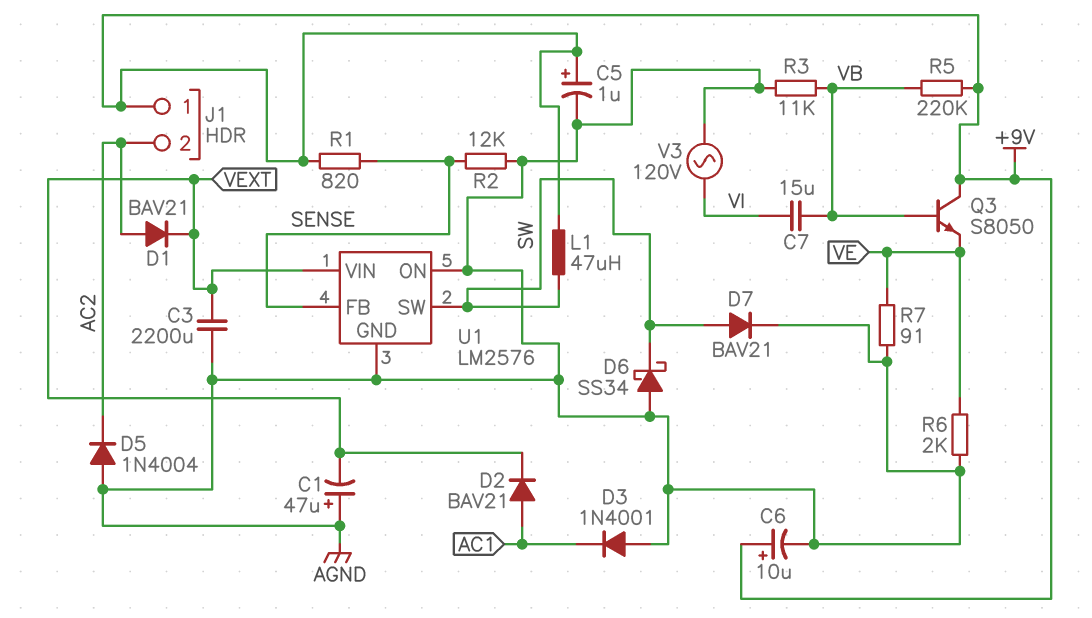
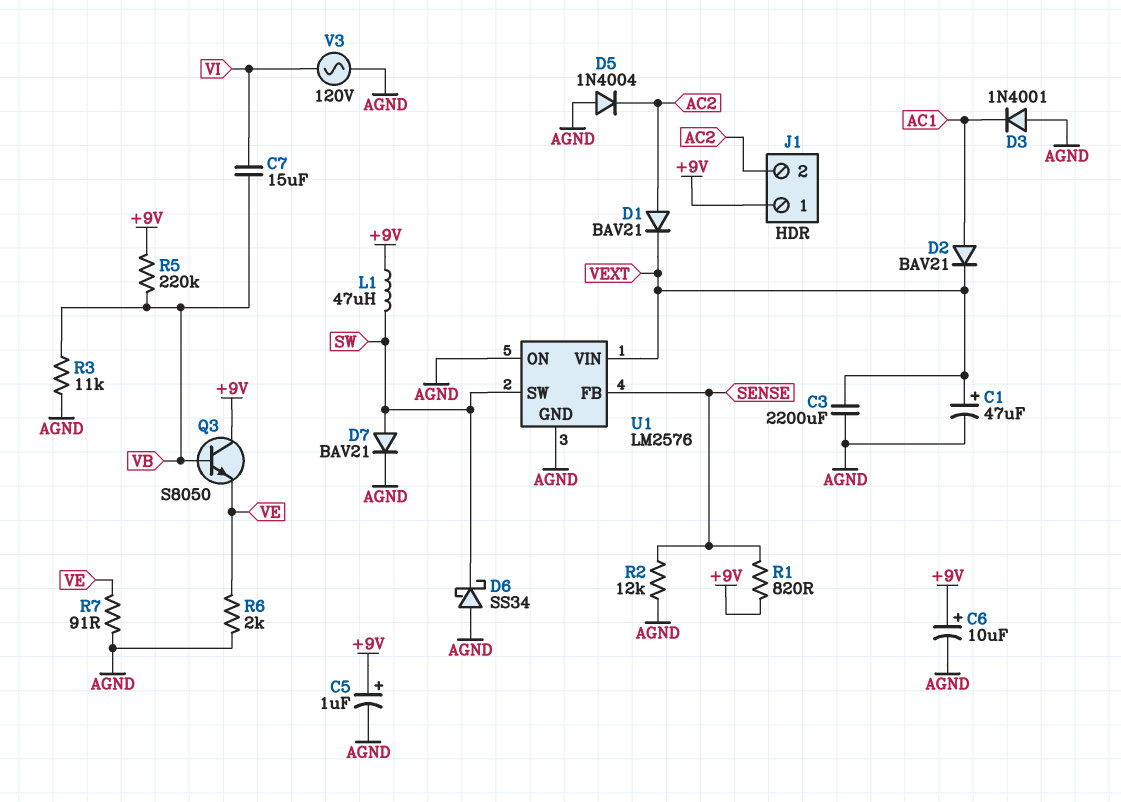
C1: 47uF (plus AGND, minus VEXT) -> 47uF (plus VEXT, minus AGND)

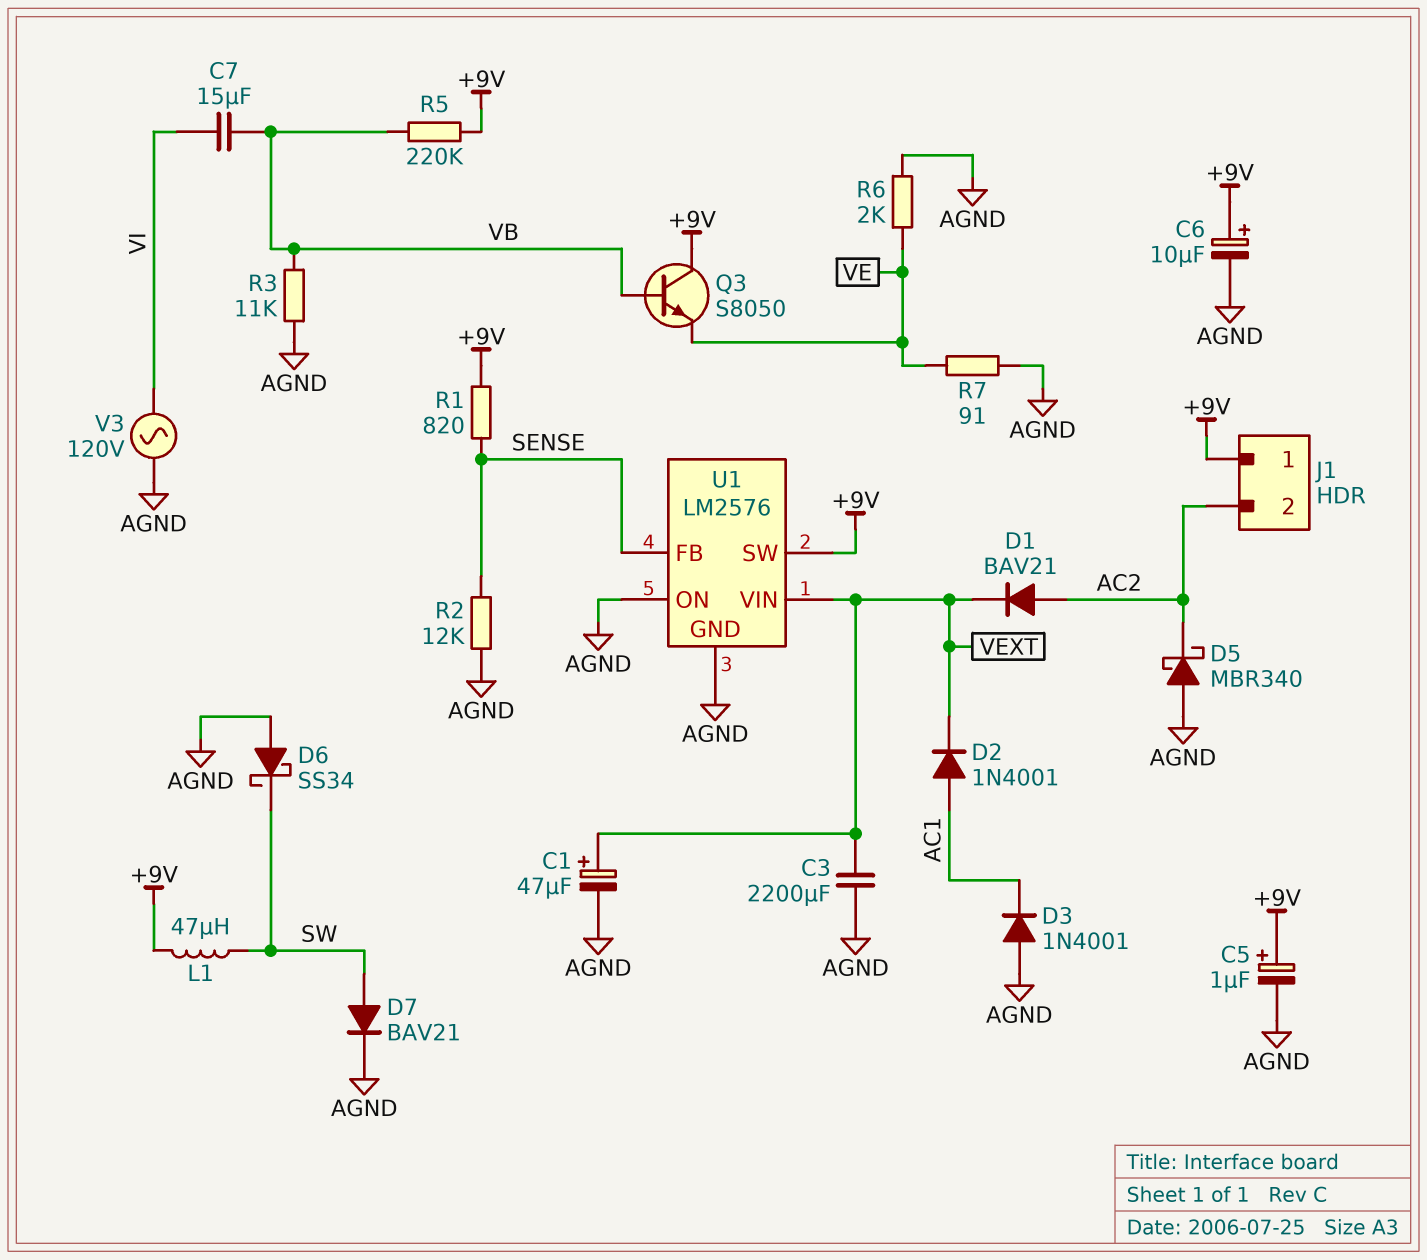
D2: diode BAV21 (A AC1, K VEXT) -> diode 1N4001 (A AC1, K VEXT)
D5: diode 1N4004 (A AGND, K AC2) -> schottky MBR340 (A AGND, K AC2)
U1 pin SW: SW -> +9V

